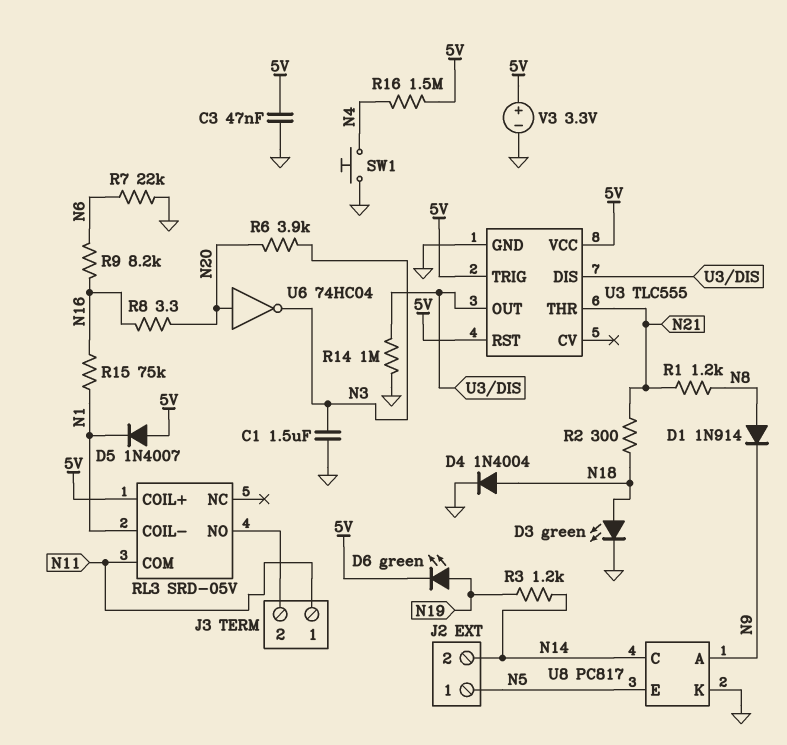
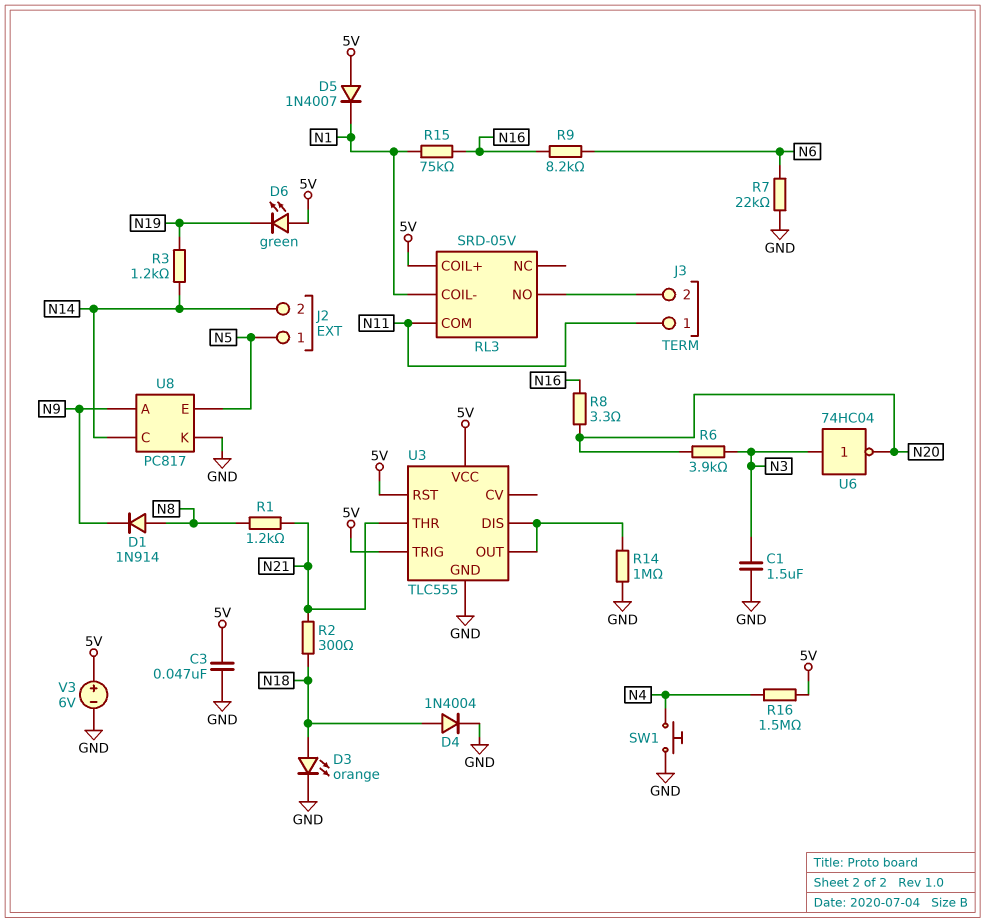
D3: LED green (A N18, K GND) -> LED orange (A N18, K GND)
D6: LED green (A N19, K 5V) -> LED green (A 5V, K N19)
U6: NOT 74HC04 (in N20, out N3) -> NOT 74HC04 (in N3, out N20)
V3: 3.3V (plus 5V, minus GND) -> 6V (plus 5V, minus GND)

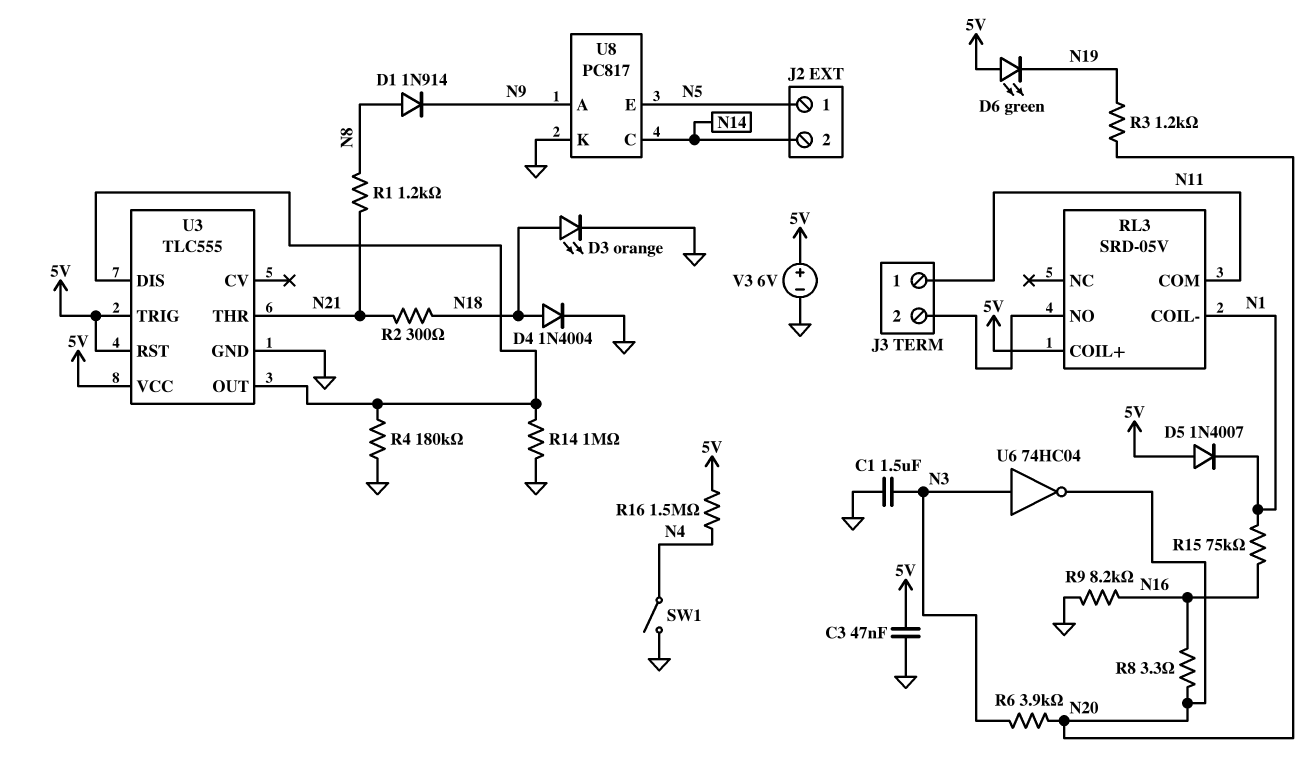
R3: 1.2k (N14, N19) -> 1.2k (N19, N20)
R4: none -> 180k (GND, U3/DIS)
R7: 22k (GND, N6) -> none
R9: 8.2k (N6, N16) -> 8.2k (GND, N16)
SW1: button (GND, N4) -> switch (GND, N4)

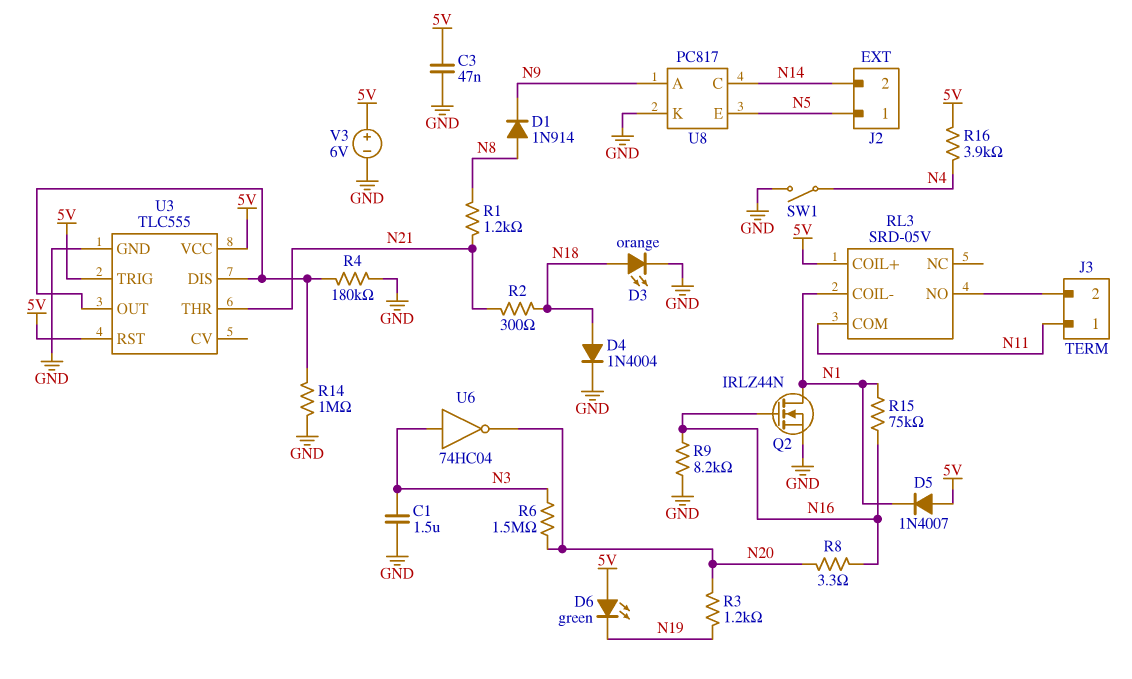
Q2: none -> NMOS IRLZ44N (G N16, D N1, S GND)
R6: 3.9k (N3, N20) -> 1.5M (N3, N20)
R16: 1.5M (5V, N4) -> 3.9k (5V, N4)

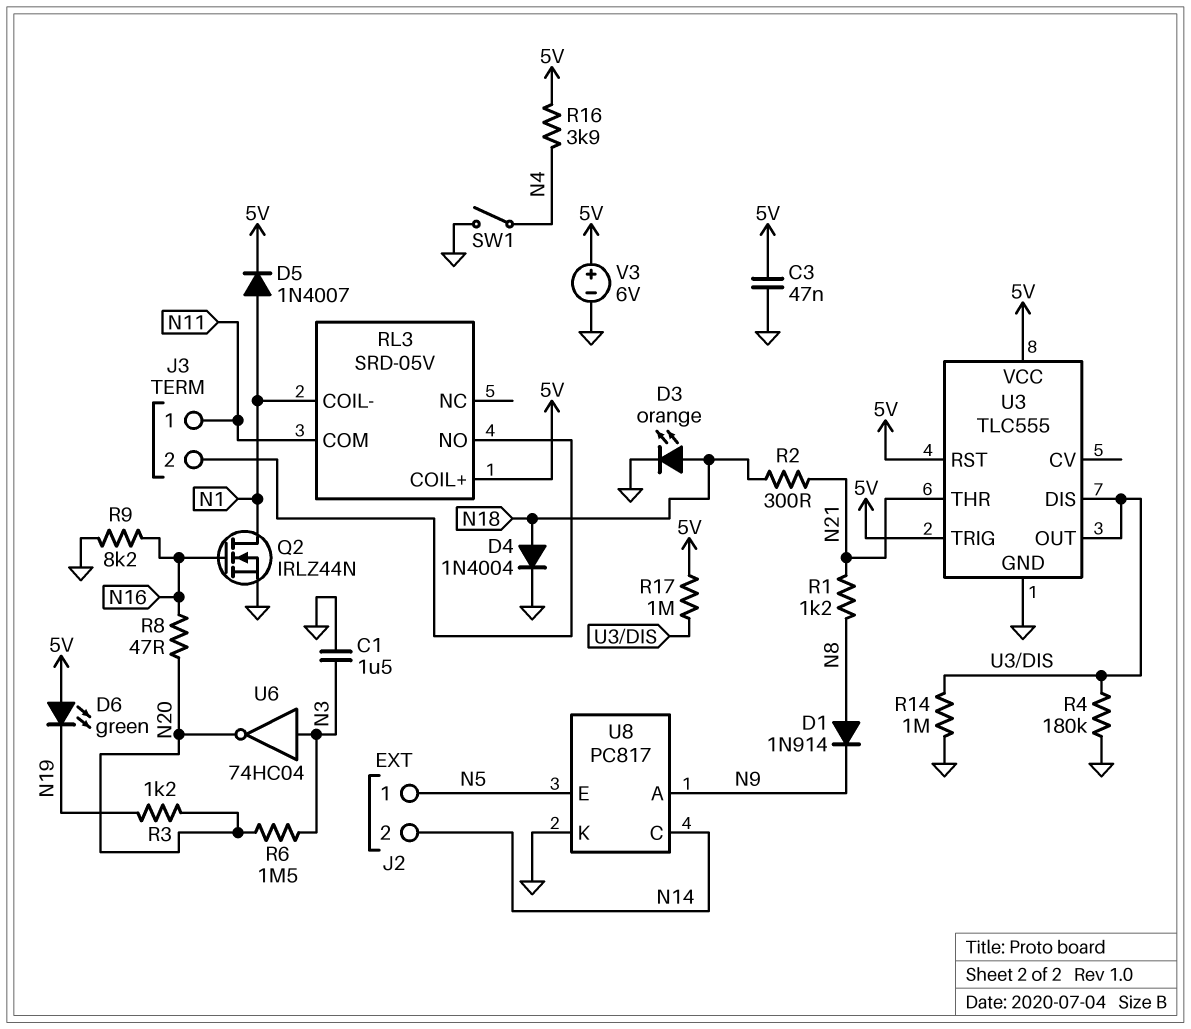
D5: diode 1N4007 (A 5V, K N1) -> diode 1N4007 (A N1, K 5V)
R8: 3.3 (N16, N20) -> 47 (N16, N20)
R15: 75k (N1, N16) -> none
R17: none -> 1M (5V, U3/DIS)

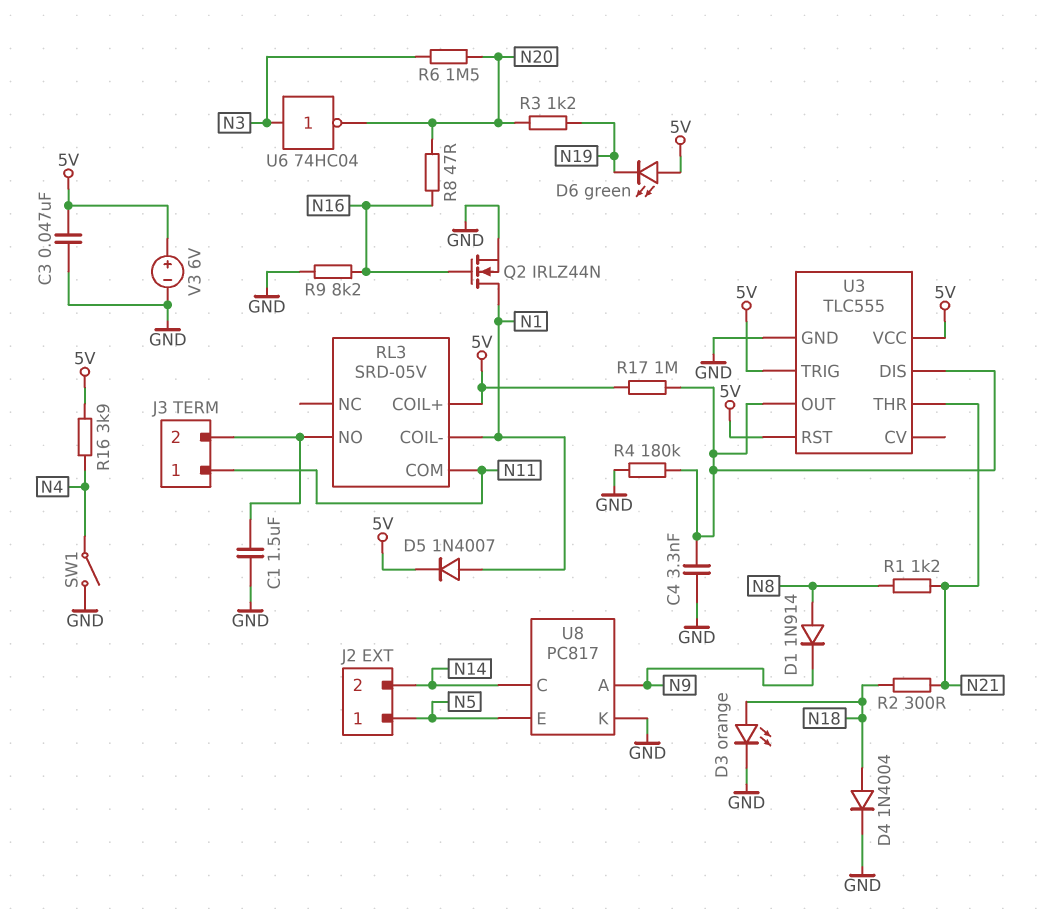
C1: 1.5uF (GND, N3) -> 1.5uF (GND, J3/2)
C4: none -> 3.3nF (GND, U3/DIS)
R14: 1M (GND, U3/DIS) -> none

